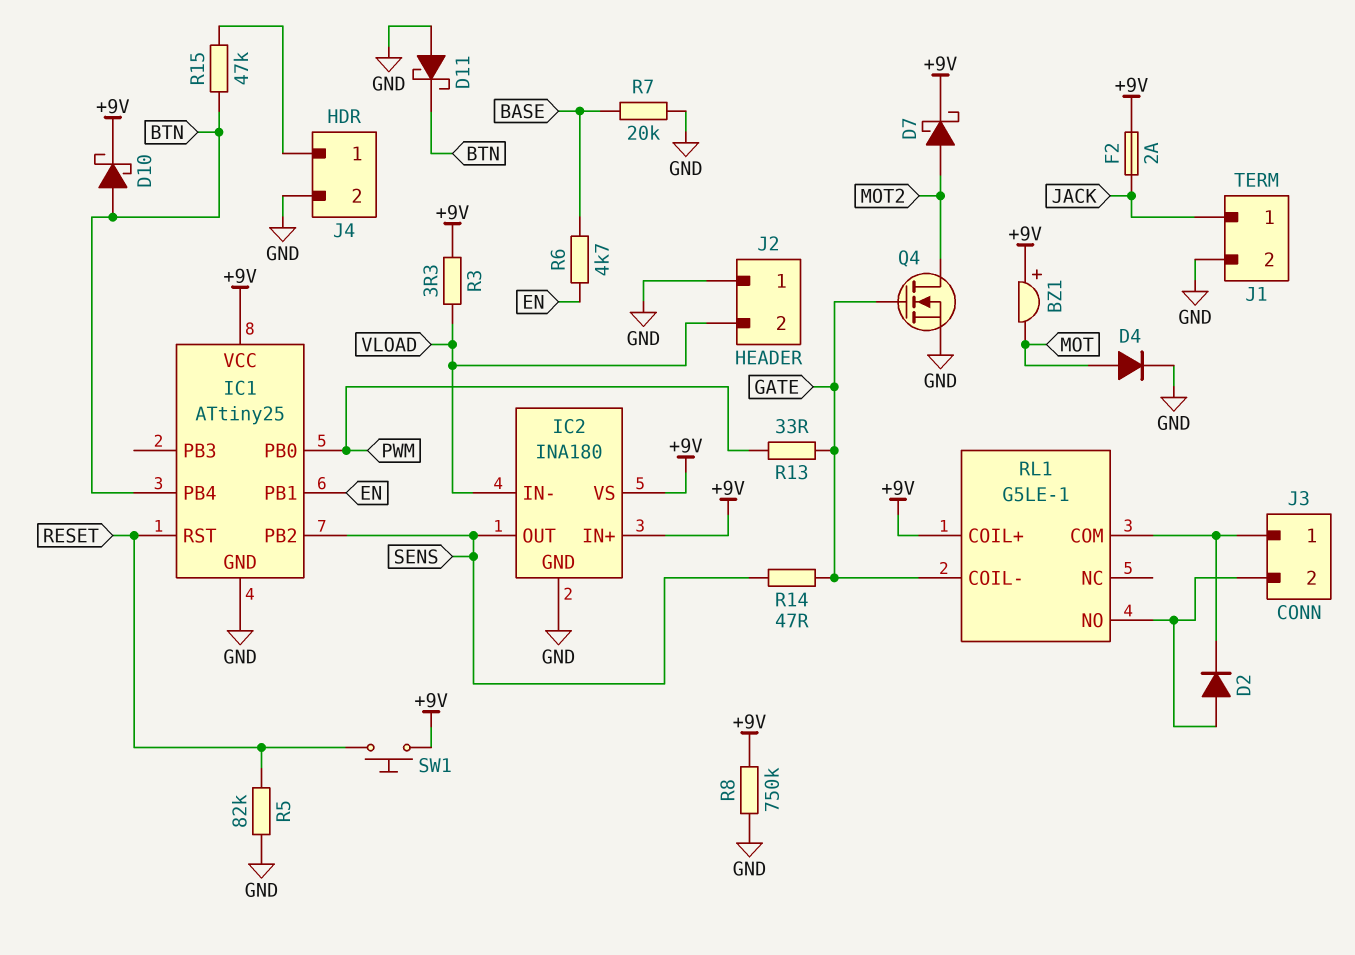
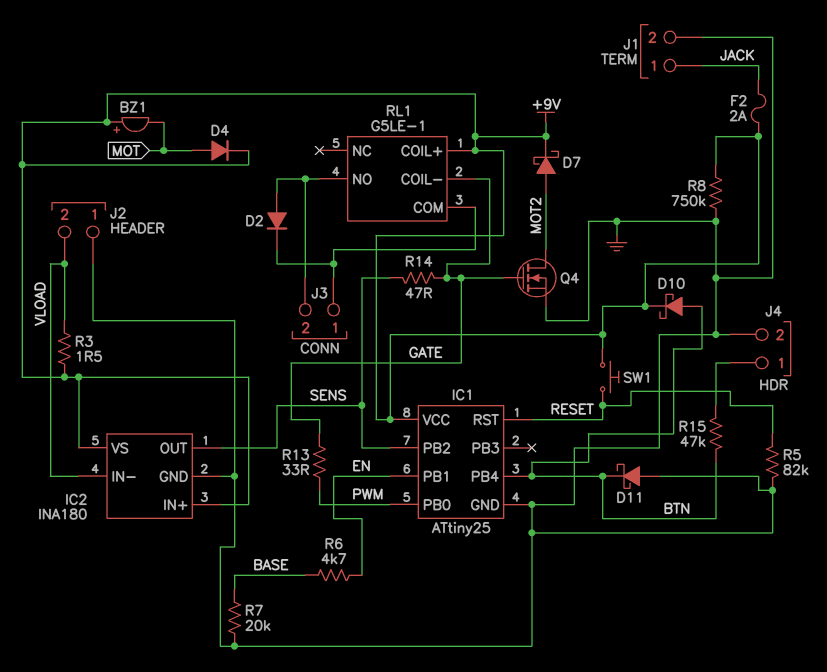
D4: diode (A MOT, K GND) -> diode (A MOT, K +9V)
R3: 3.3 (+9V, VLOAD) -> 1.5 (+9V, VLOAD)

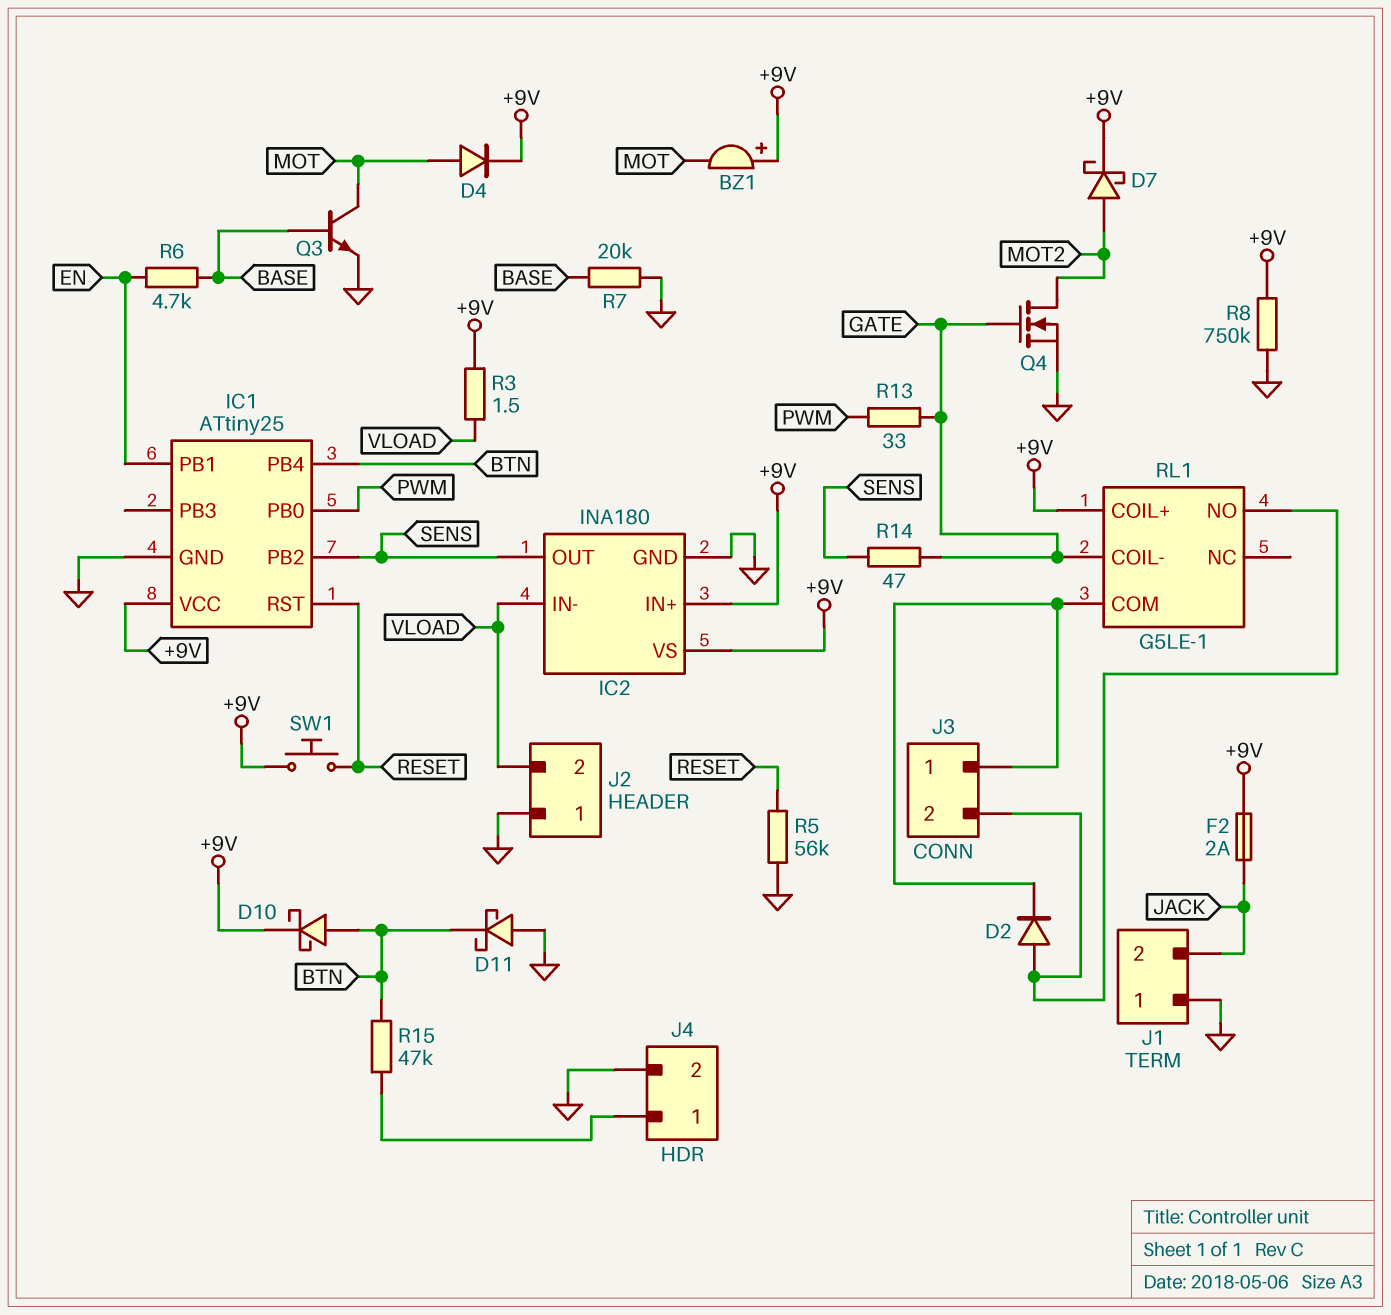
J1 pin 1: JACK -> GND
J1 pin 2: GND -> JACK
Q3: none -> NPN (B BASE, C MOT, E GND)
R5: 82k (GND, RESET) -> 56k (GND, RESET)

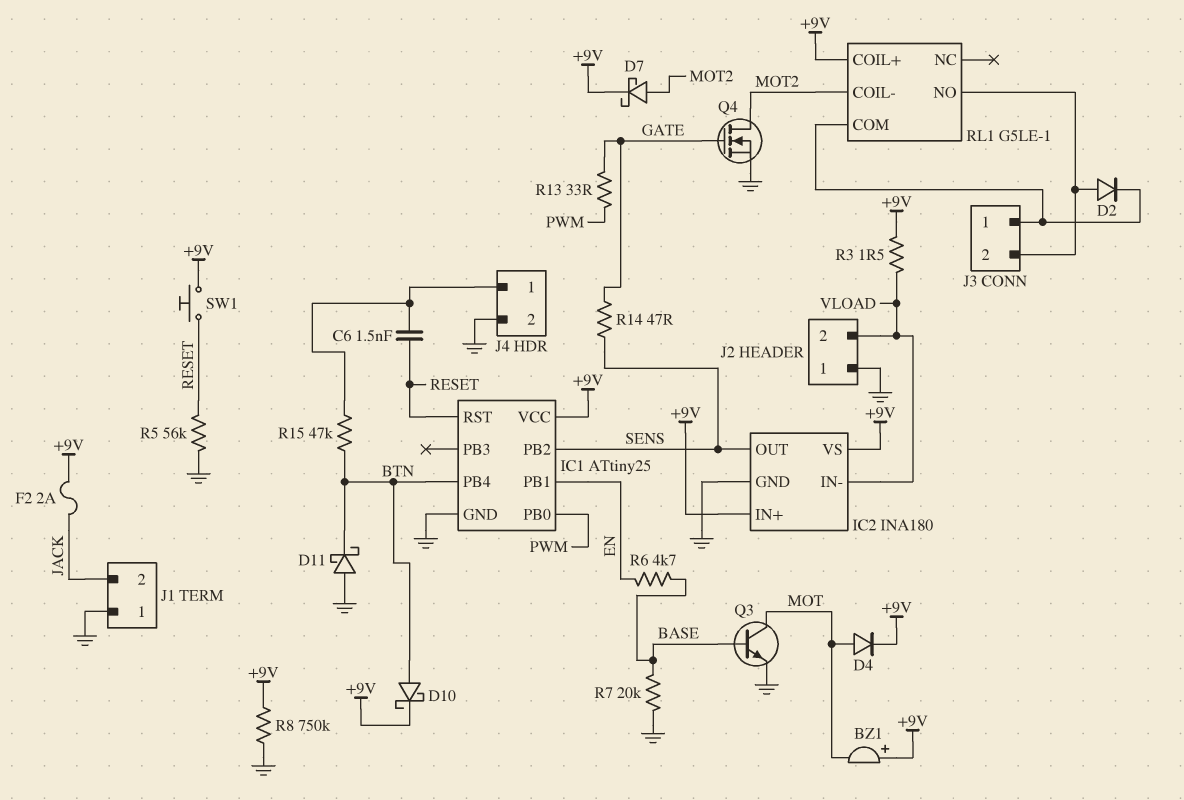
C6: none -> 1.5nF (J4/1, RESET)
RL1 pin COIL-: GATE -> MOT2

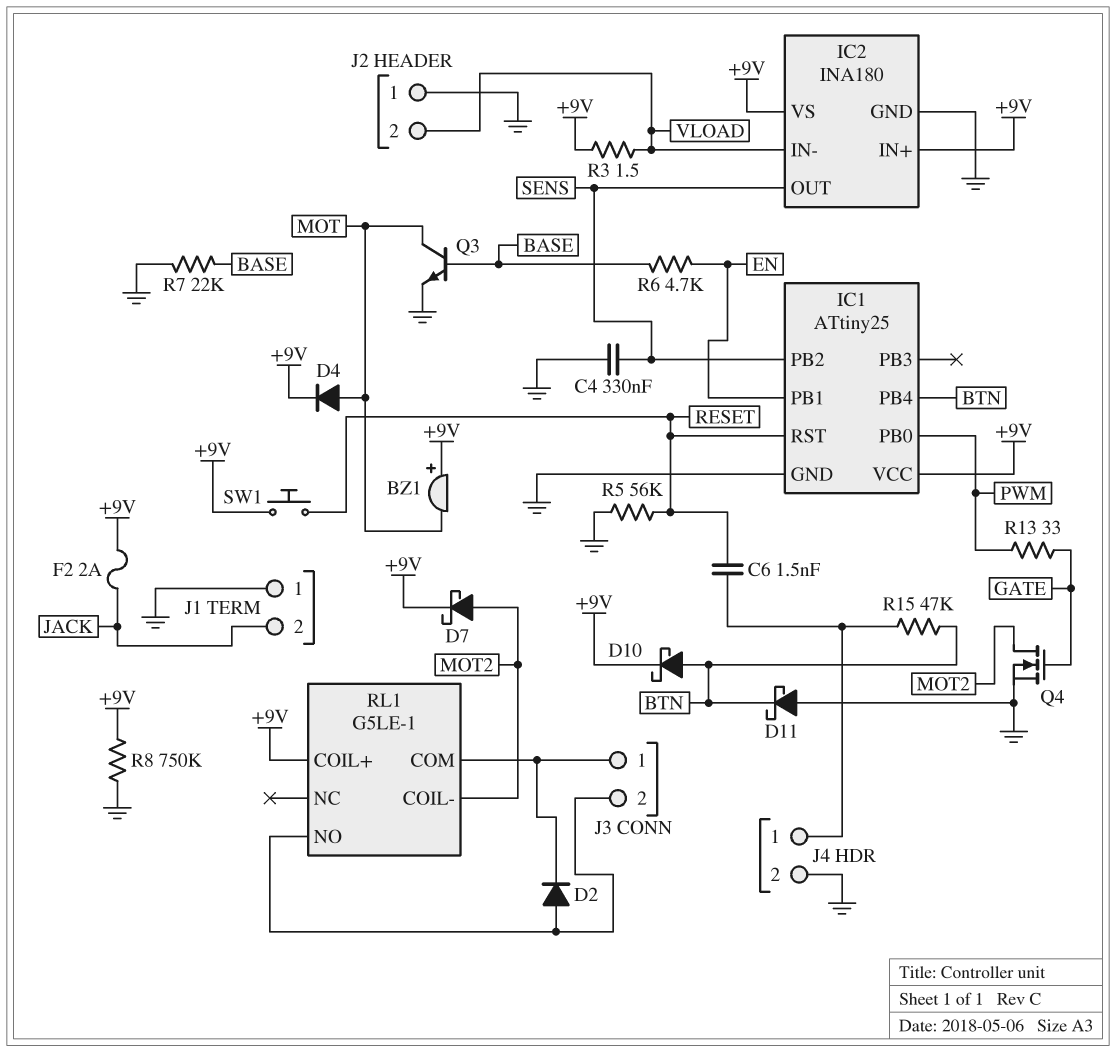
C4: none -> 330nF (GND, SENS)
R7: 20k (BASE, GND) -> 22k (BASE, GND)
R14: 47 (GATE, SENS) -> none

